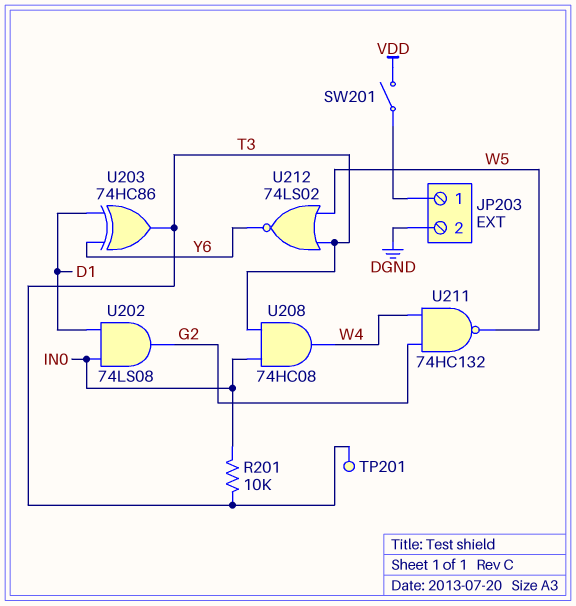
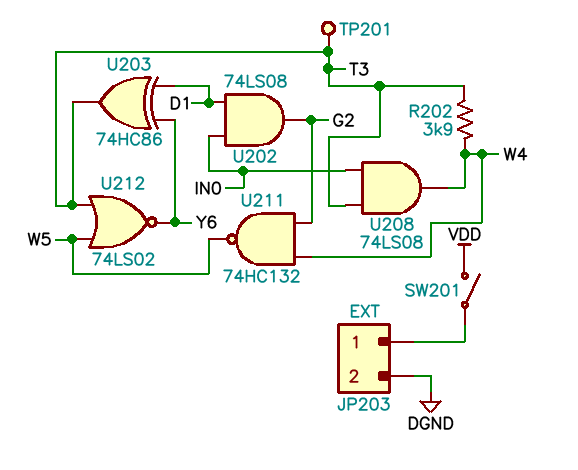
R201: 10k (IN0, T3) -> none
R202: none -> 3.9k (T3, W4)
U208: AND 74HC08 (in IN0, in T3, out W4) -> AND 74LS08 (in IN0, in T3, out W4)

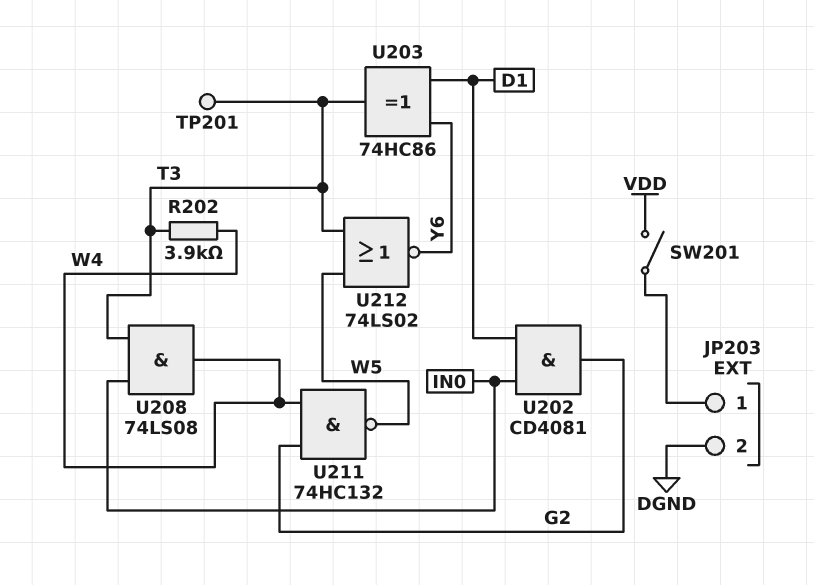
U202: AND 74LS08 (in D1, in IN0, out G2) -> AND CD4081 (in D1, in IN0, out G2)

